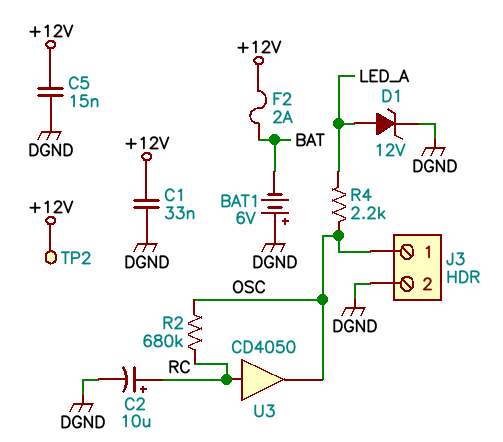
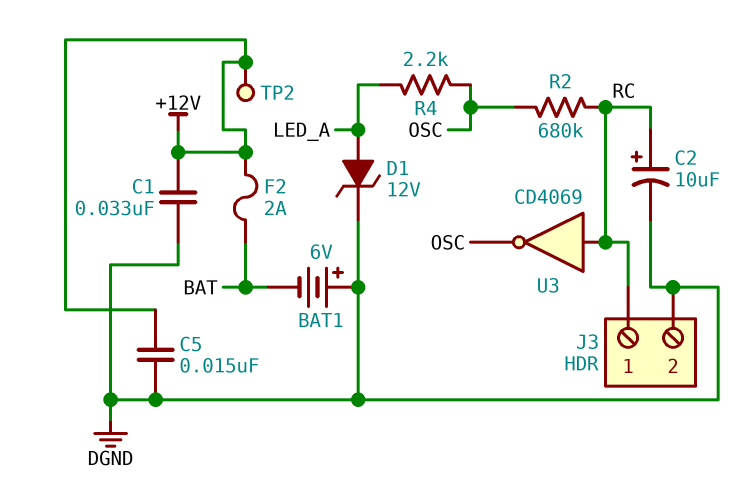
J3 pin 1: OSC -> RC
U3: buffer CD4050 (in RC, out OSC) -> NOT CD4069 (in RC, out OSC)

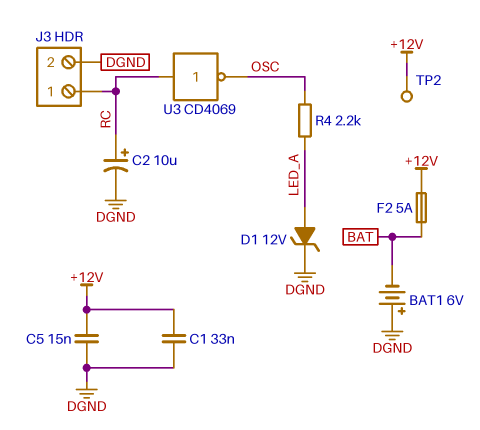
F2: 2A (+12V, BAT) -> 5A (+12V, BAT)
R2: 680k (OSC, RC) -> none

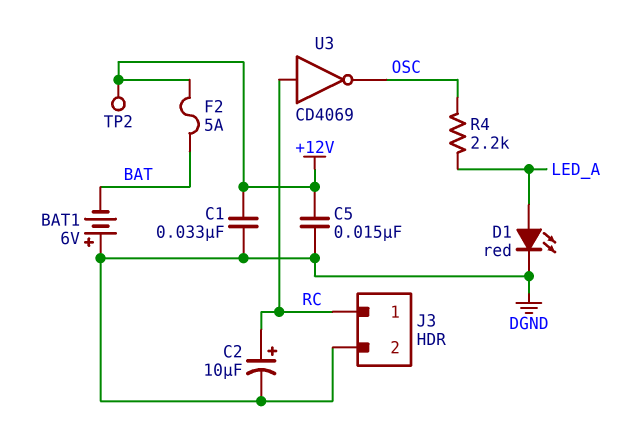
D1: zener 12V (A LED_A, K DGND) -> LED red (A LED_A, K DGND)

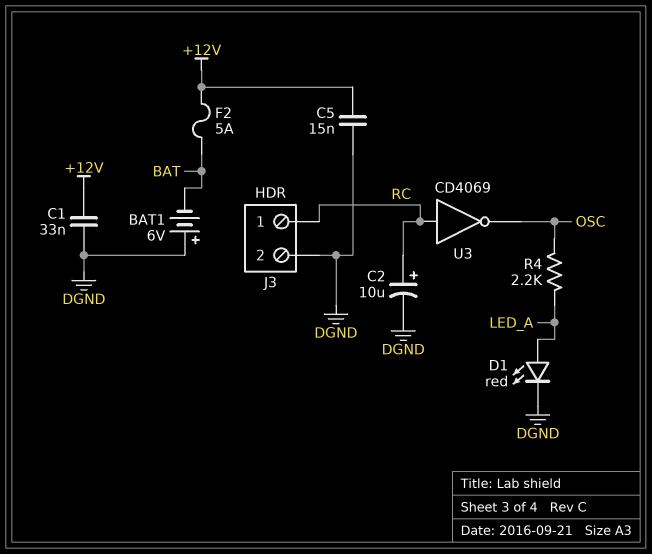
TP2: test point (+12V) -> none

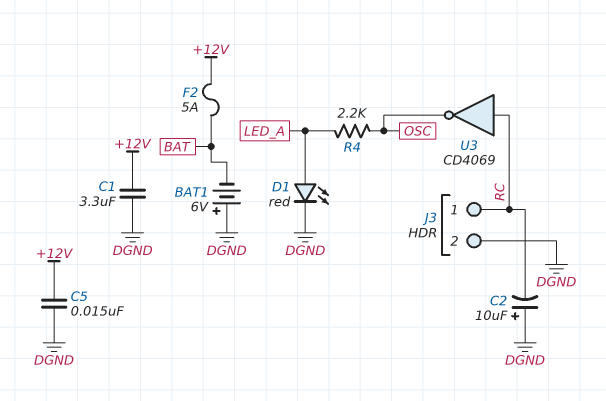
C1: 33nF (+12V, DGND) -> 3.3uF (+12V, DGND)
C2: 10uF (plus RC, minus DGND) -> 10uF (plus DGND, minus RC)

